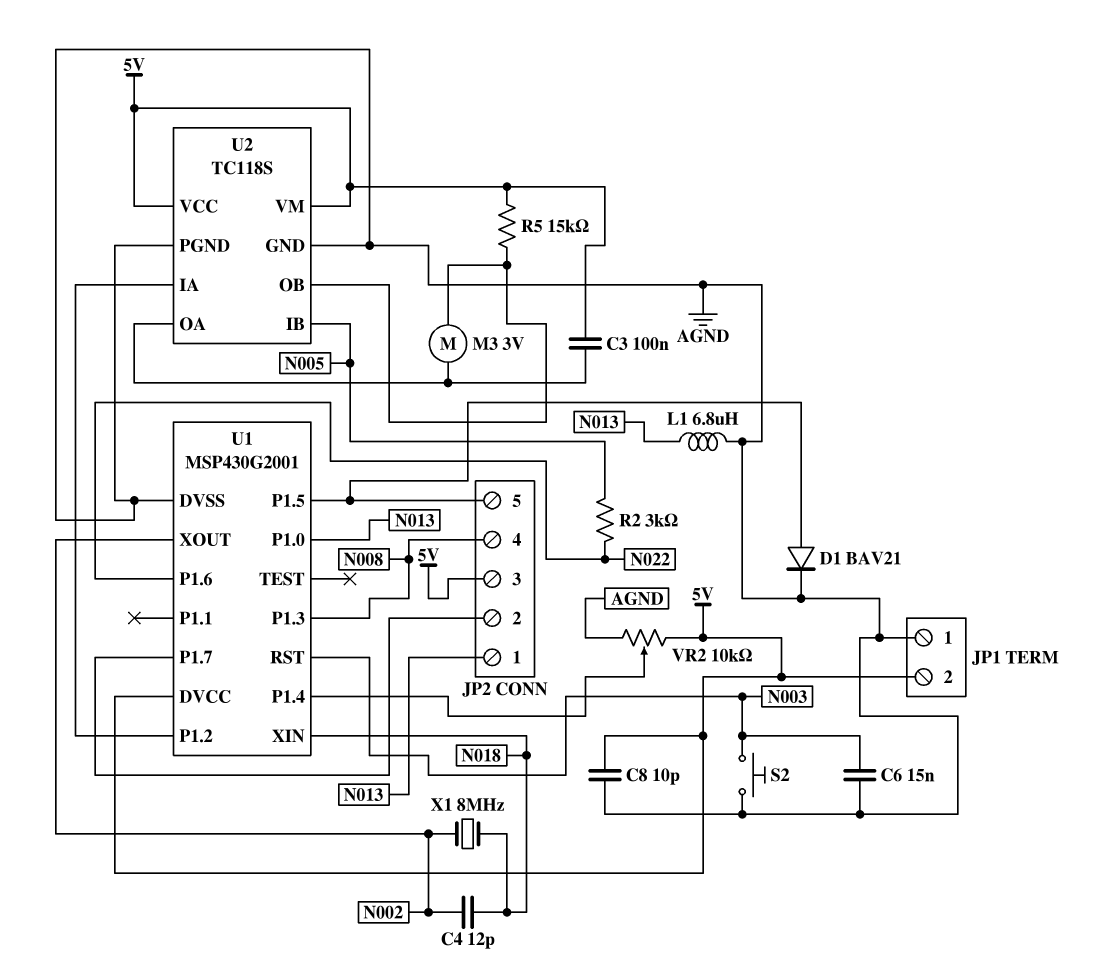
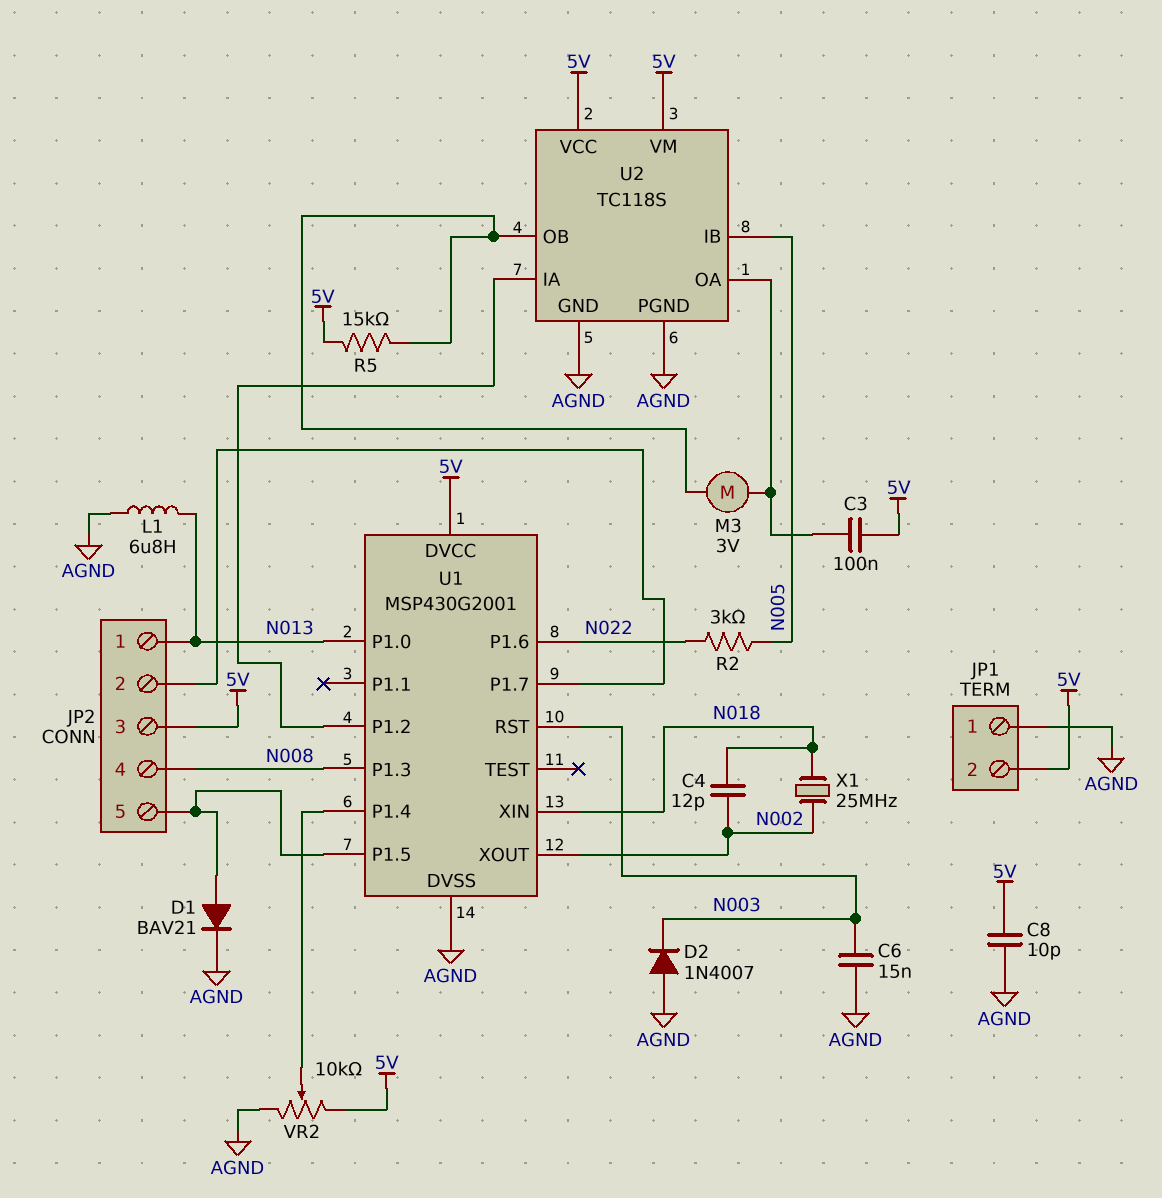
D2: none -> diode 1N4007 (A AGND, K N003)
S2: button (AGND, N003) -> none
X1: 8MHz (N002, N018) -> 25MHz (N002, N018)

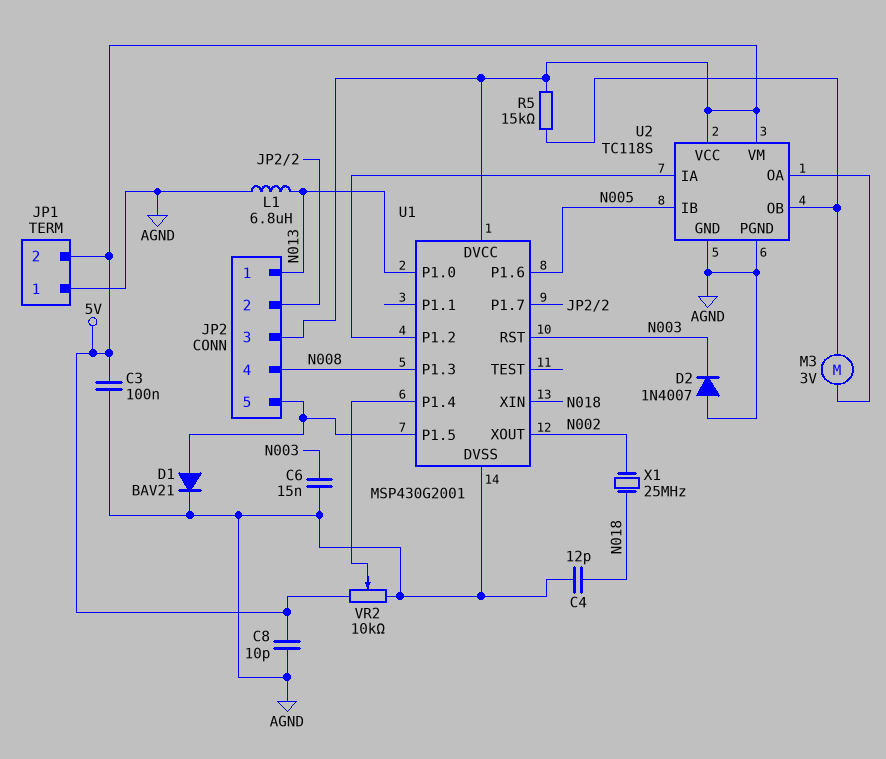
C3: 100nF (5V, U2/OA) -> 100nF (5V, AGND)
C4: 12pF (N002, N018) -> 12pF (AGND, N018)
R2: 3k (N005, N022) -> none
U1 pin P1.6: N022 -> N005

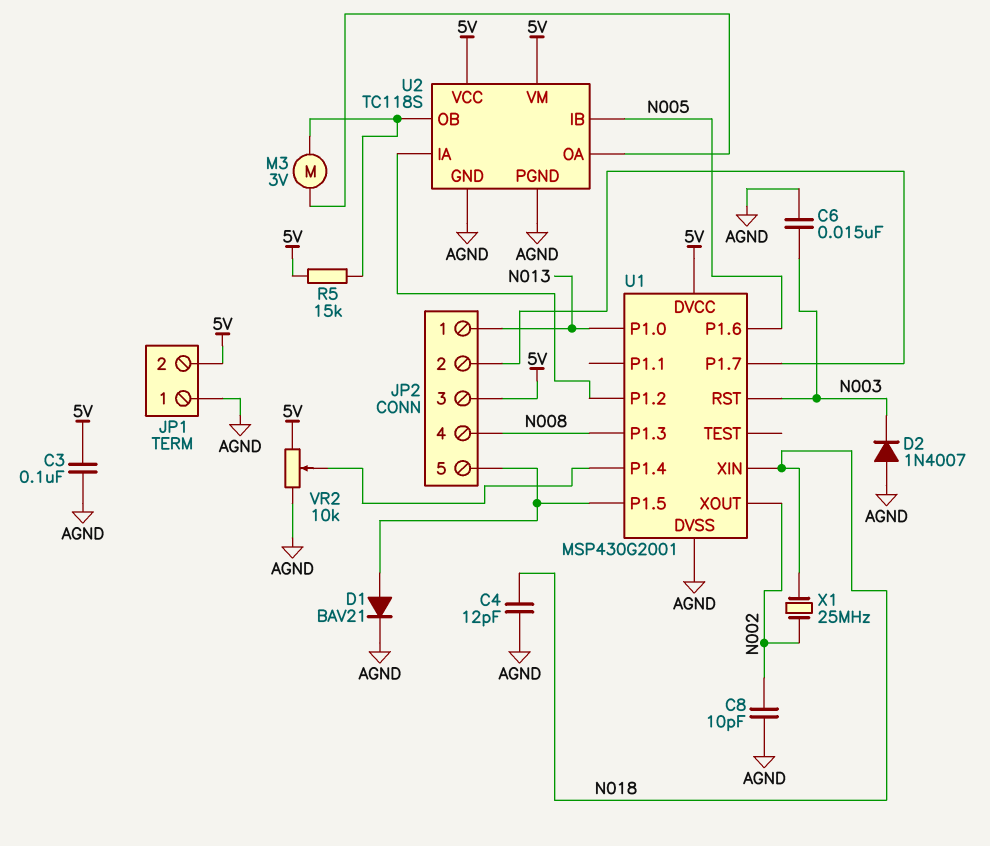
C8: 10pF (5V, AGND) -> 10pF (AGND, N002)
L1: 6.8uH (AGND, N013) -> none

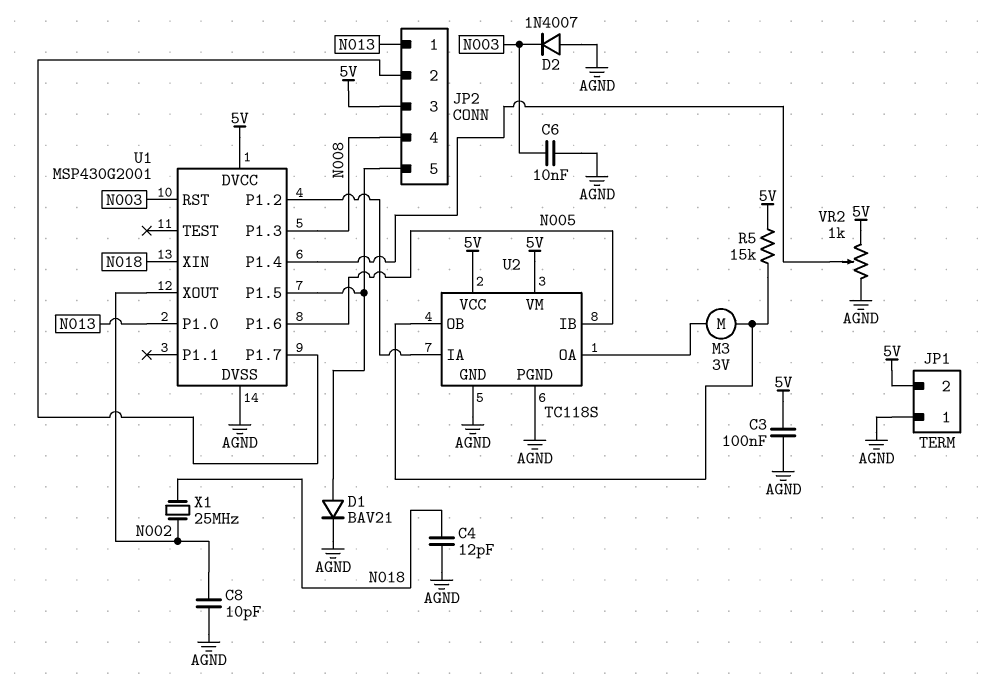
C6: 15nF (AGND, N003) -> 10nF (AGND, N003)
VR2: 10k (5V, AGND, wiper U1/P1.4) -> 1k (5V, AGND, wiper U1/P1.4)

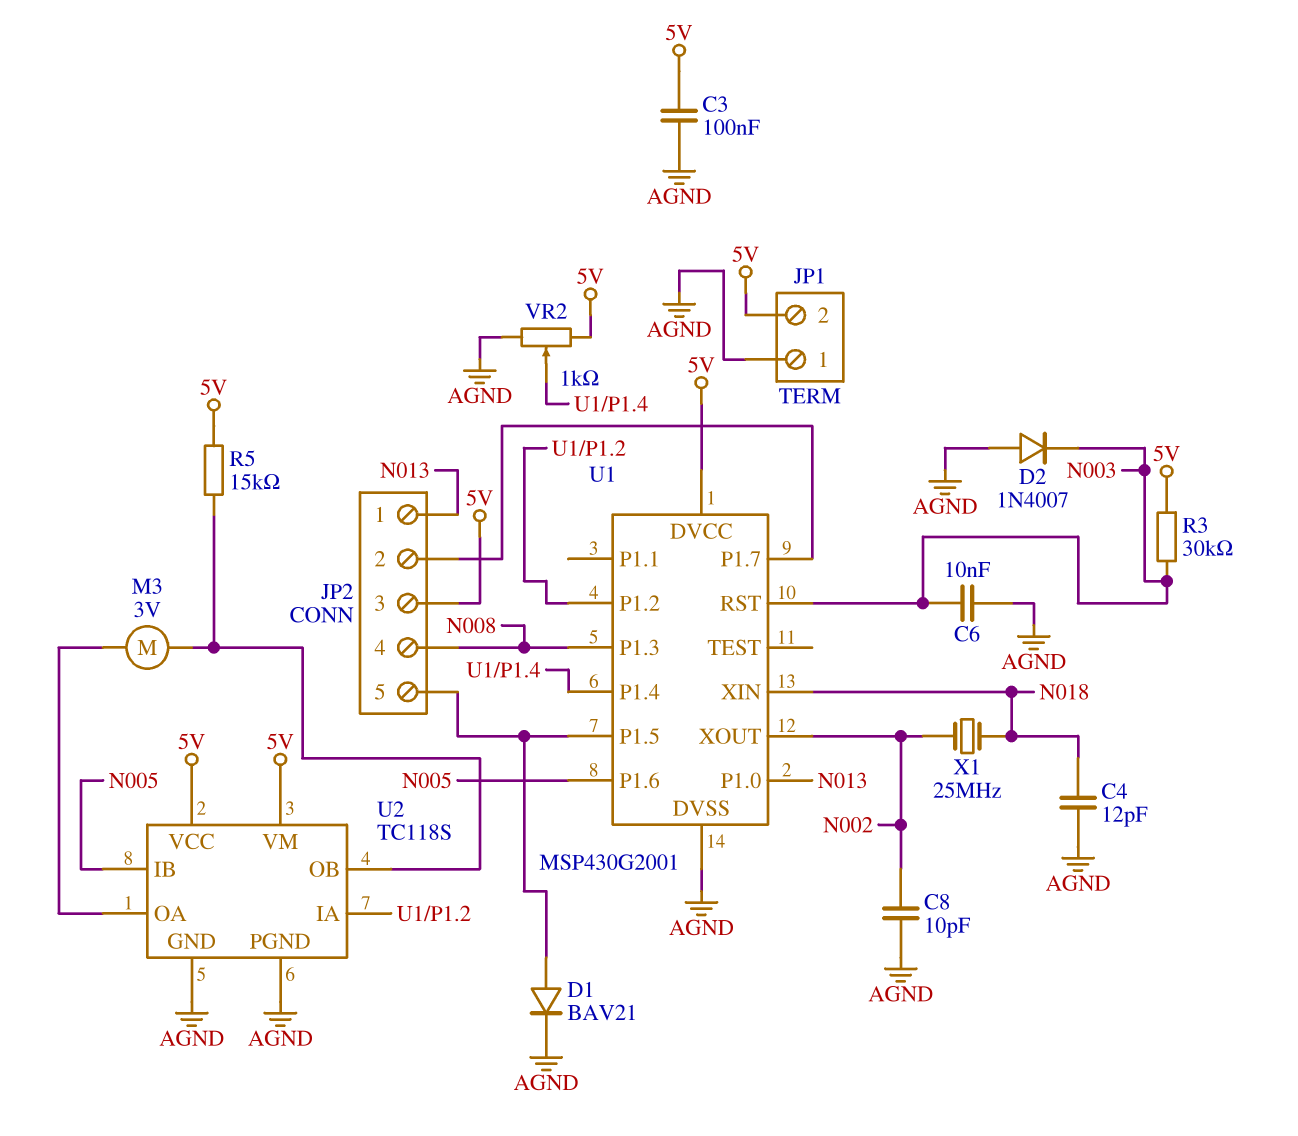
R3: none -> 30k (5V, N003)

